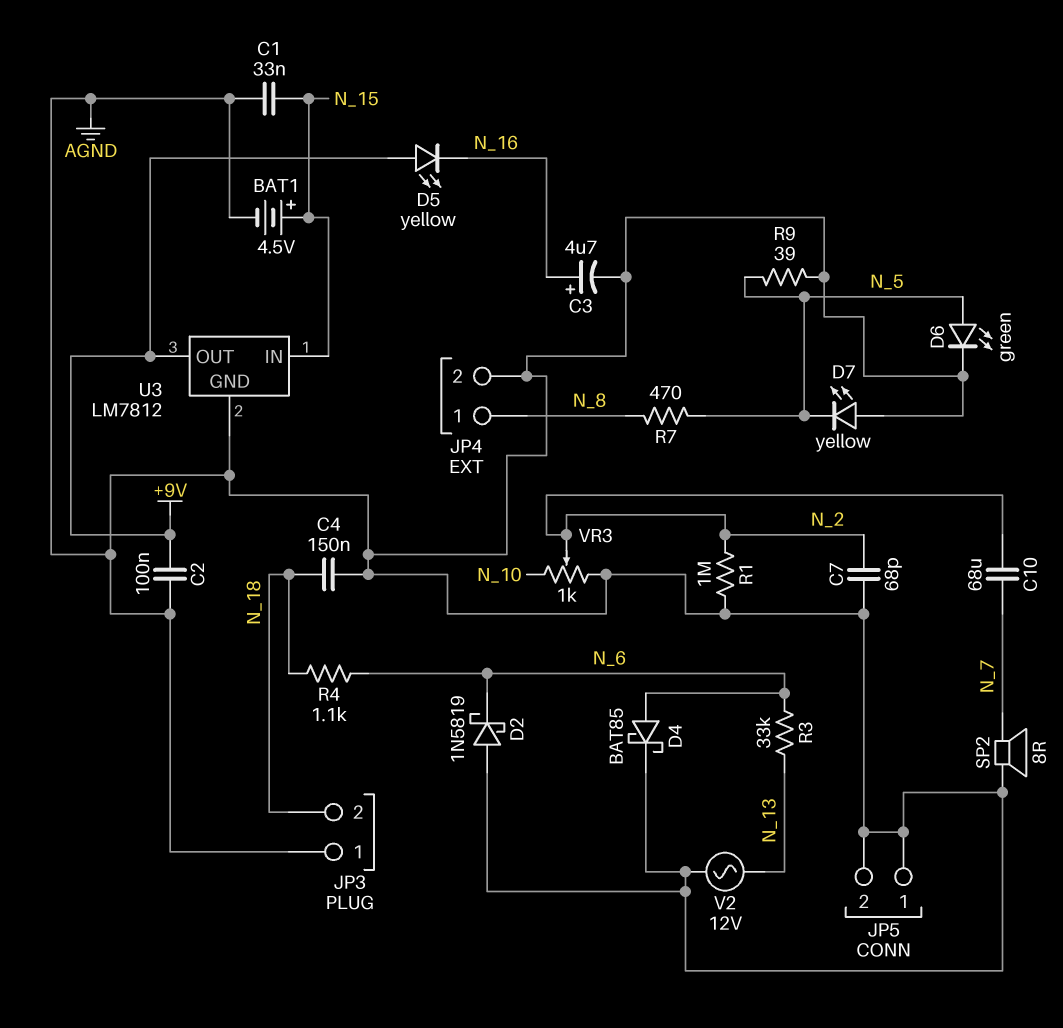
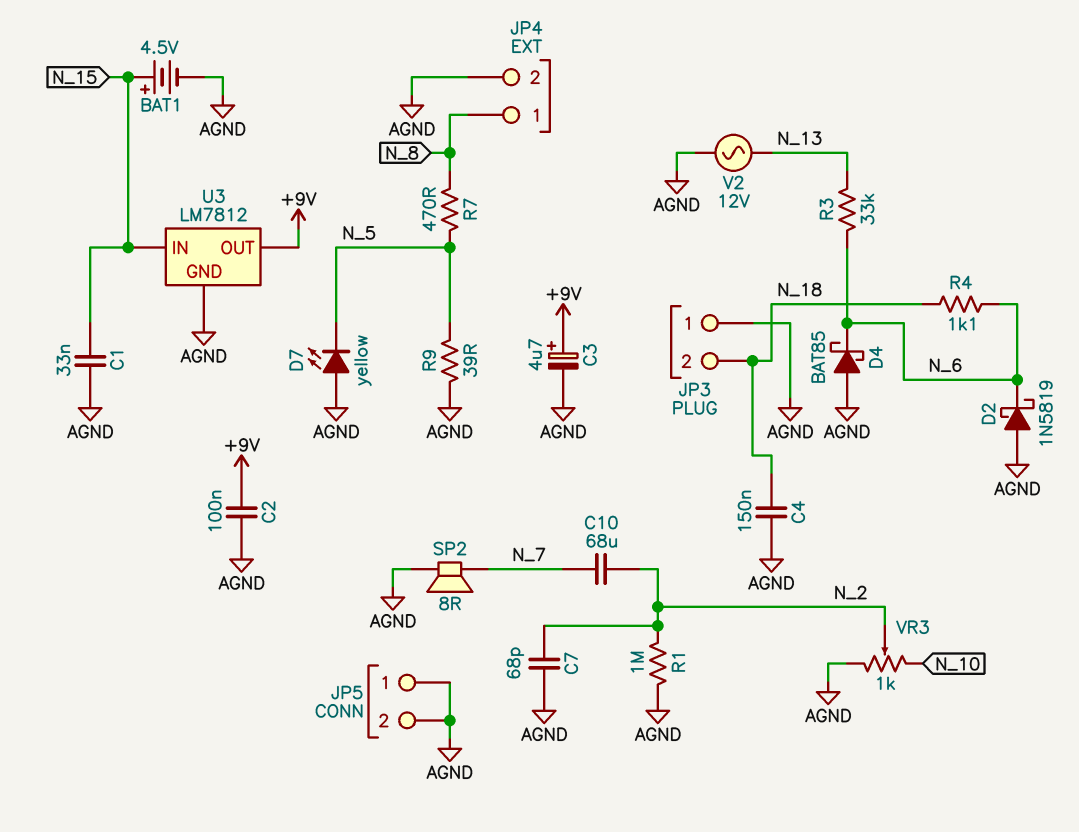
C3: 4.7uF (plus N_16, minus AGND) -> 4.7uF (plus +9V, minus AGND)
D4: schottky BAT85 (A N_6, K AGND) -> schottky BAT85 (A AGND, K N_6)
D5: LED yellow (A +9V, K N_16) -> none
D6: LED green (A N_5, K AGND) -> none

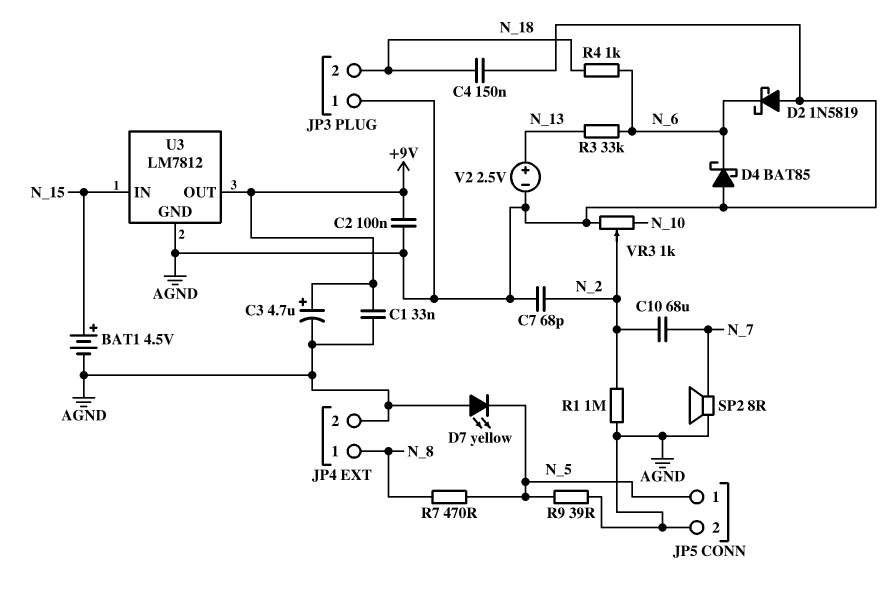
C1: 33nF (AGND, N_15) -> 33nF (+9V, AGND)
JP5 pin 1: AGND -> N_5
R4: 1.1k (N_6, N_18) -> 1k (N_6, N_18)
V2: AC 12V (AGND, N_13) -> 2.5V (plus N_13, minus AGND)

